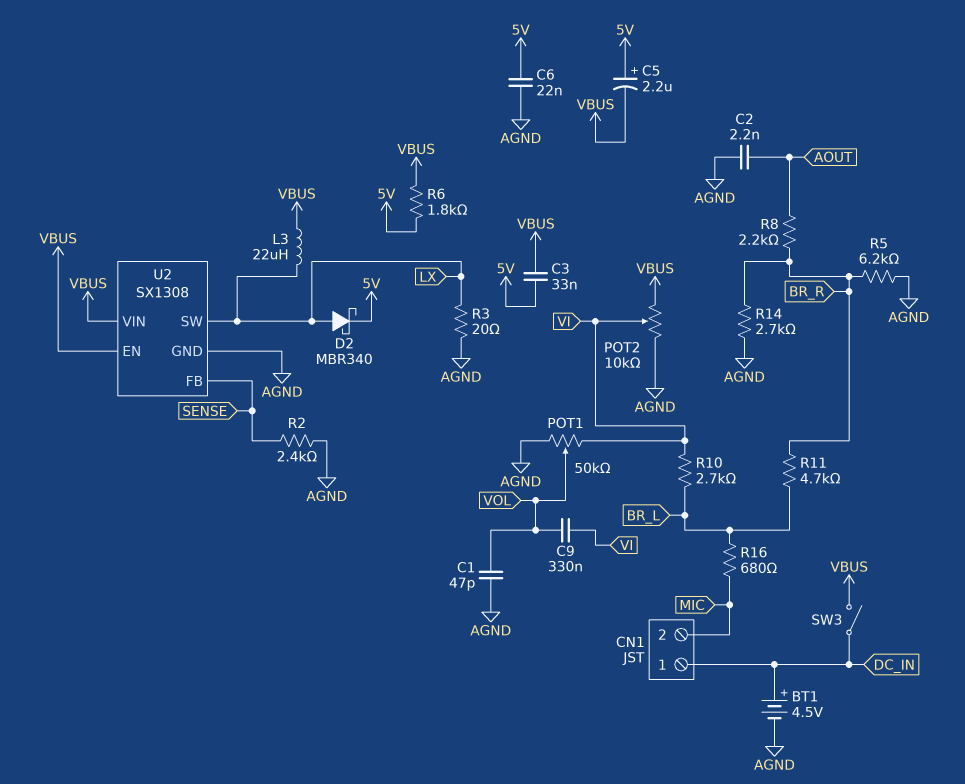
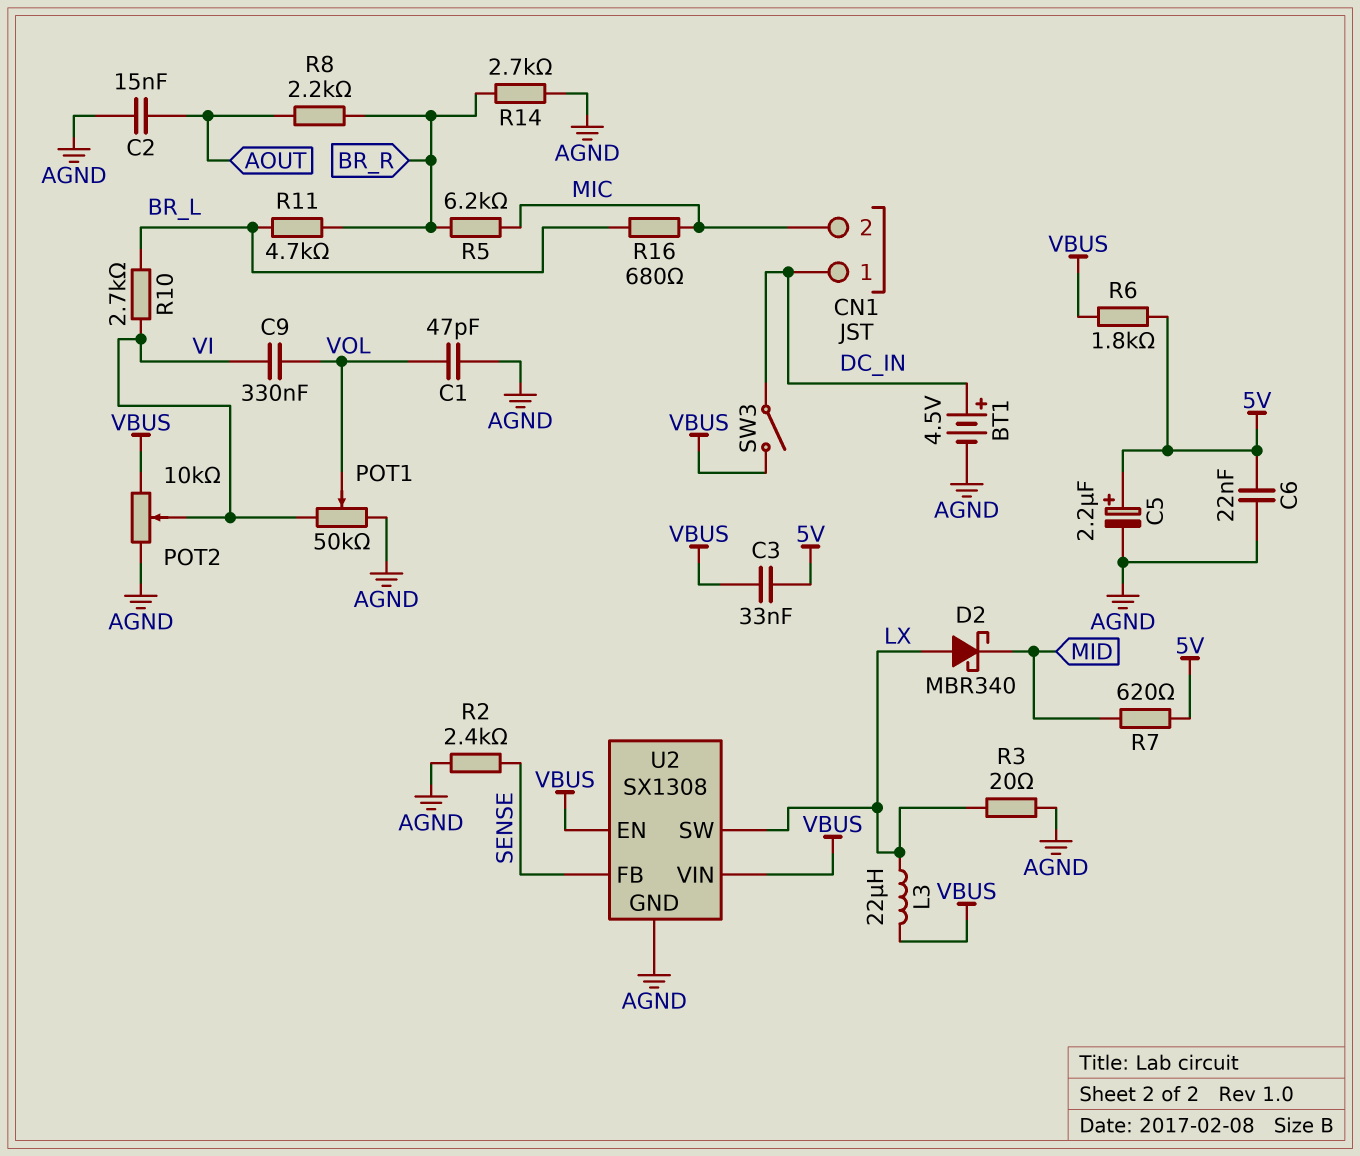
C2: 2.2nF (AGND, AOUT) -> 15nF (AGND, AOUT)
C5: 2.2uF (plus 5V, minus VBUS) -> 2.2uF (plus 5V, minus AGND)
D2: schottky MBR340 (A LX, K 5V) -> schottky MBR340 (A LX, K MID)
R5: 6.2k (AGND, BR_R) -> 6.2k (BR_R, MIC)
R7: none -> 620 (5V, MID)

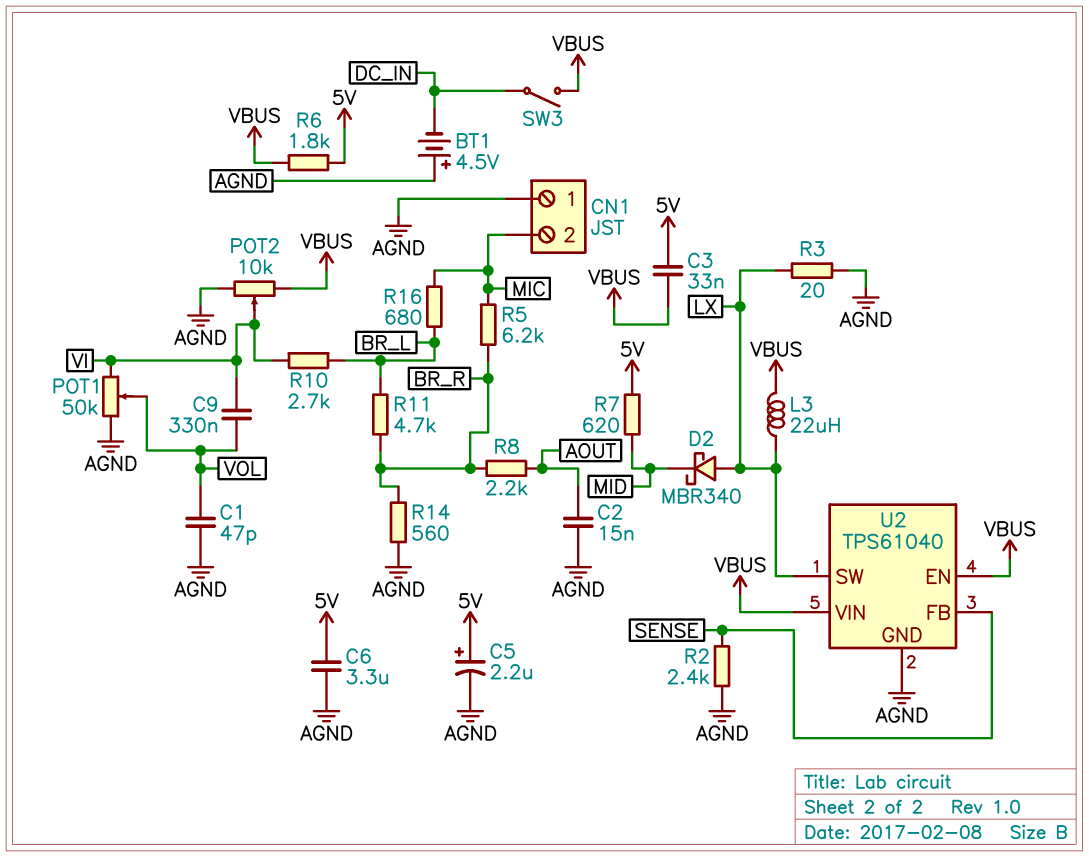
BT1: 4.5V (plus DC_IN, minus AGND) -> 4.5V (plus AGND, minus DC_IN)
C6: 22nF (5V, AGND) -> 3.3uF (5V, AGND)
CN1 pin 1: DC_IN -> AGND
R14: 2.7k (AGND, BR_R) -> 560 (AGND, BR_R)
U2: SX1308 -> TPS61040

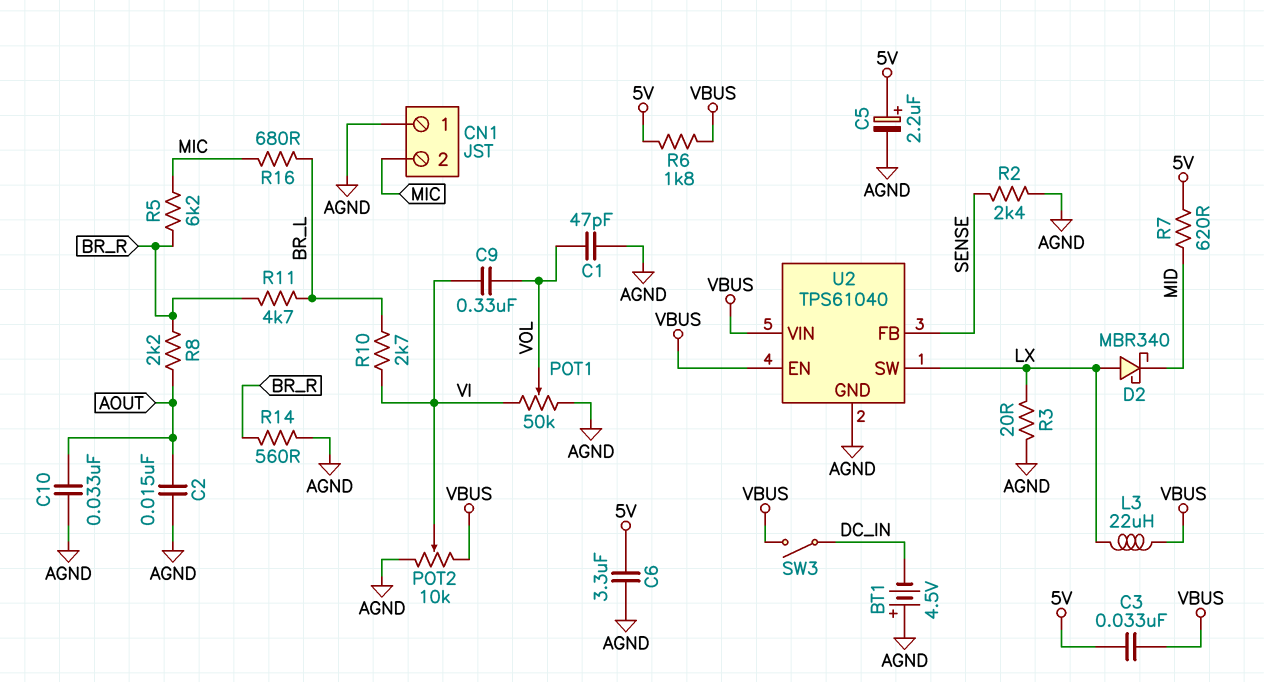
C10: none -> 33nF (AGND, AOUT)

